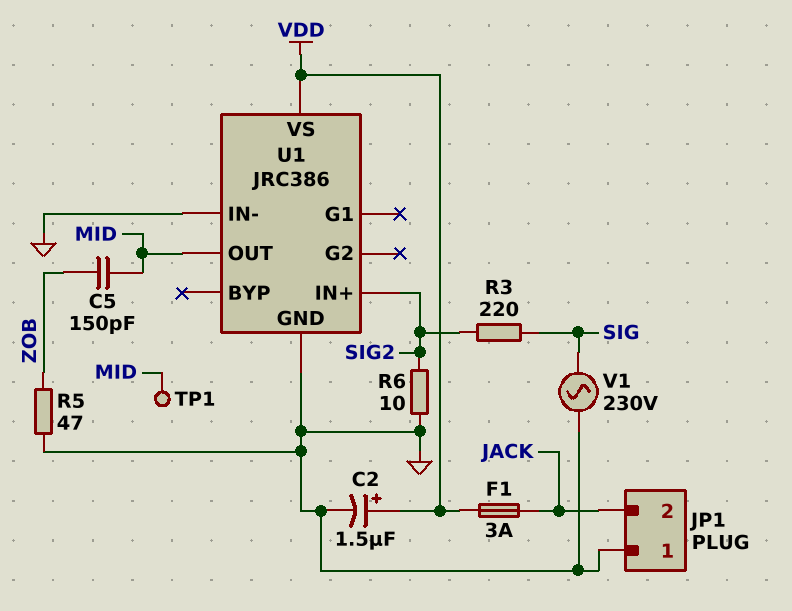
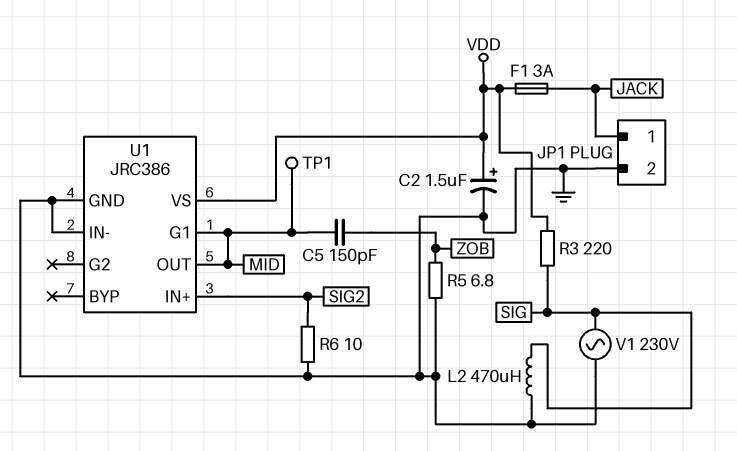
JP1 pin 1: GND -> JACK
JP1 pin 2: JACK -> GND
L2: none -> 470uH (GND, SIG)
R3: 220 (SIG, SIG2) -> 220 (SIG, VDD)
R5: 47 (GND, ZOB) -> 6.8 (GND, ZOB)
U1 pin G1: none -> MID

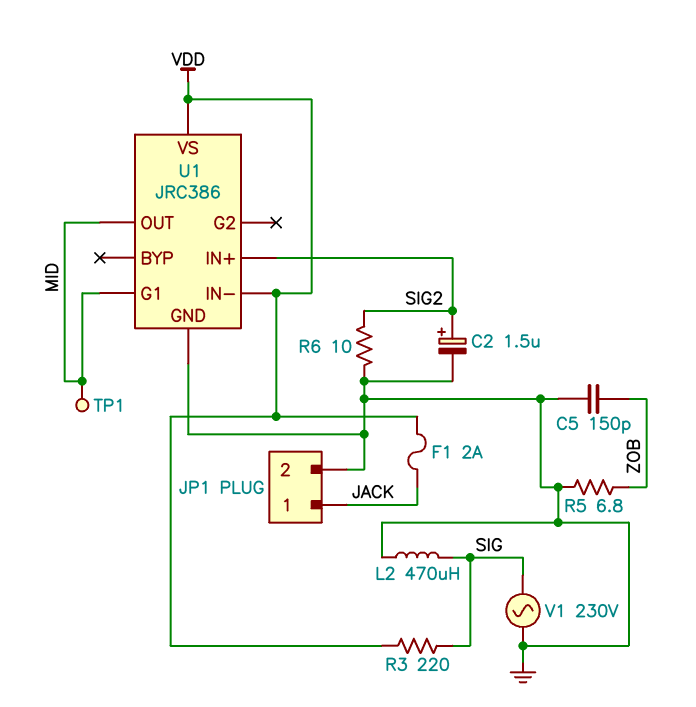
C2: 1.5uF (plus VDD, minus GND) -> 1.5uF (plus SIG2, minus GND)
C5: 150pF (MID, ZOB) -> 150pF (GND, ZOB)
F1: 3A (JACK, VDD) -> 2A (JACK, VDD)
U1 pin IN-: GND -> VDD

